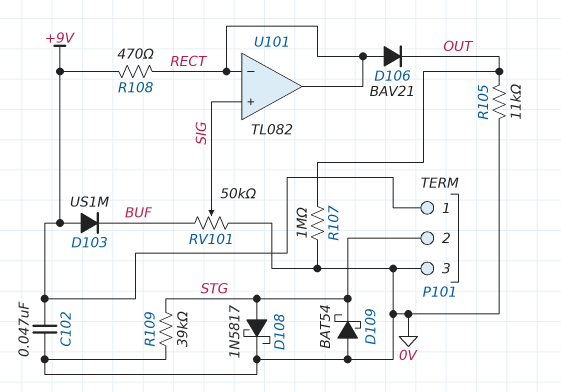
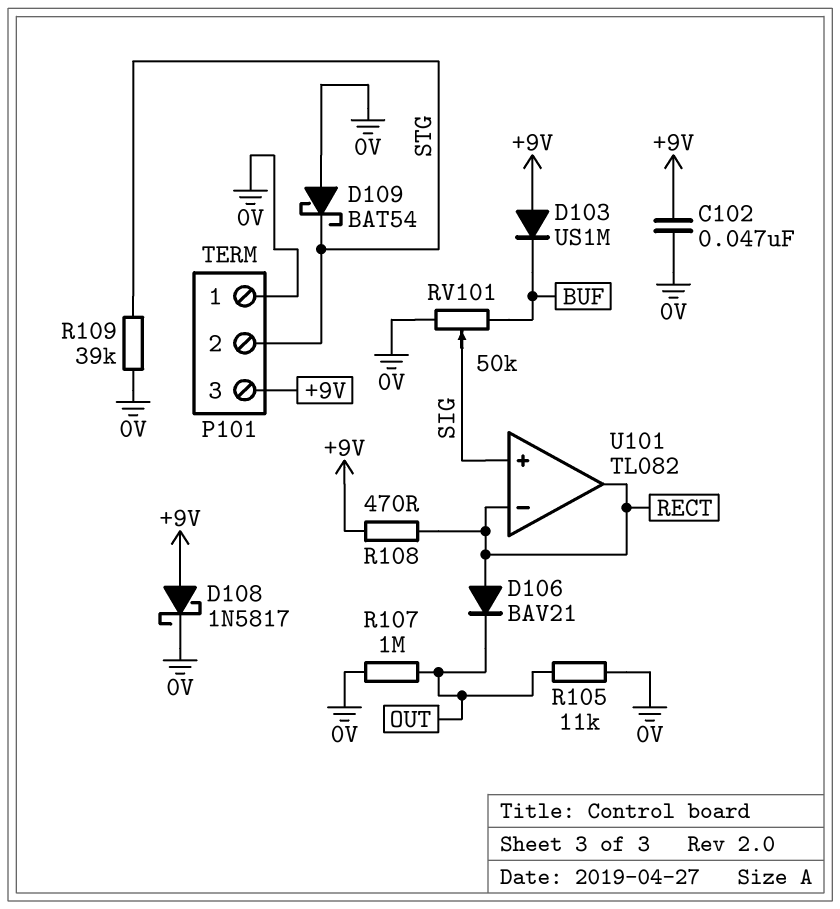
D108: schottky 1N5817 (A STG, K 0V) -> schottky 1N5817 (A +9V, K 0V)
P101 pin 1: +9V -> 0V
P101 pin 3: 0V -> +9V

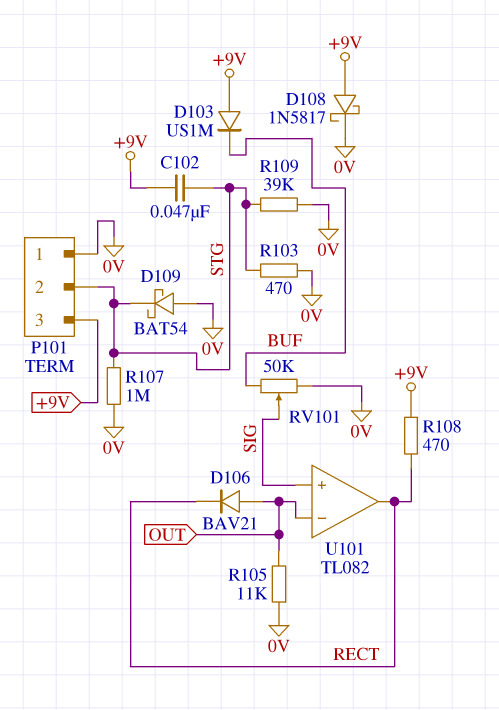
C102: 47nF (+9V, 0V) -> 47nF (+9V, STG)
D106: diode BAV21 (A RECT, K OUT) -> diode BAV21 (A OUT, K RECT)
R103: none -> 470 (0V, STG)
R107: 1M (0V, OUT) -> 1M (0V, STG)
U101 pin in-: RECT -> OUT

